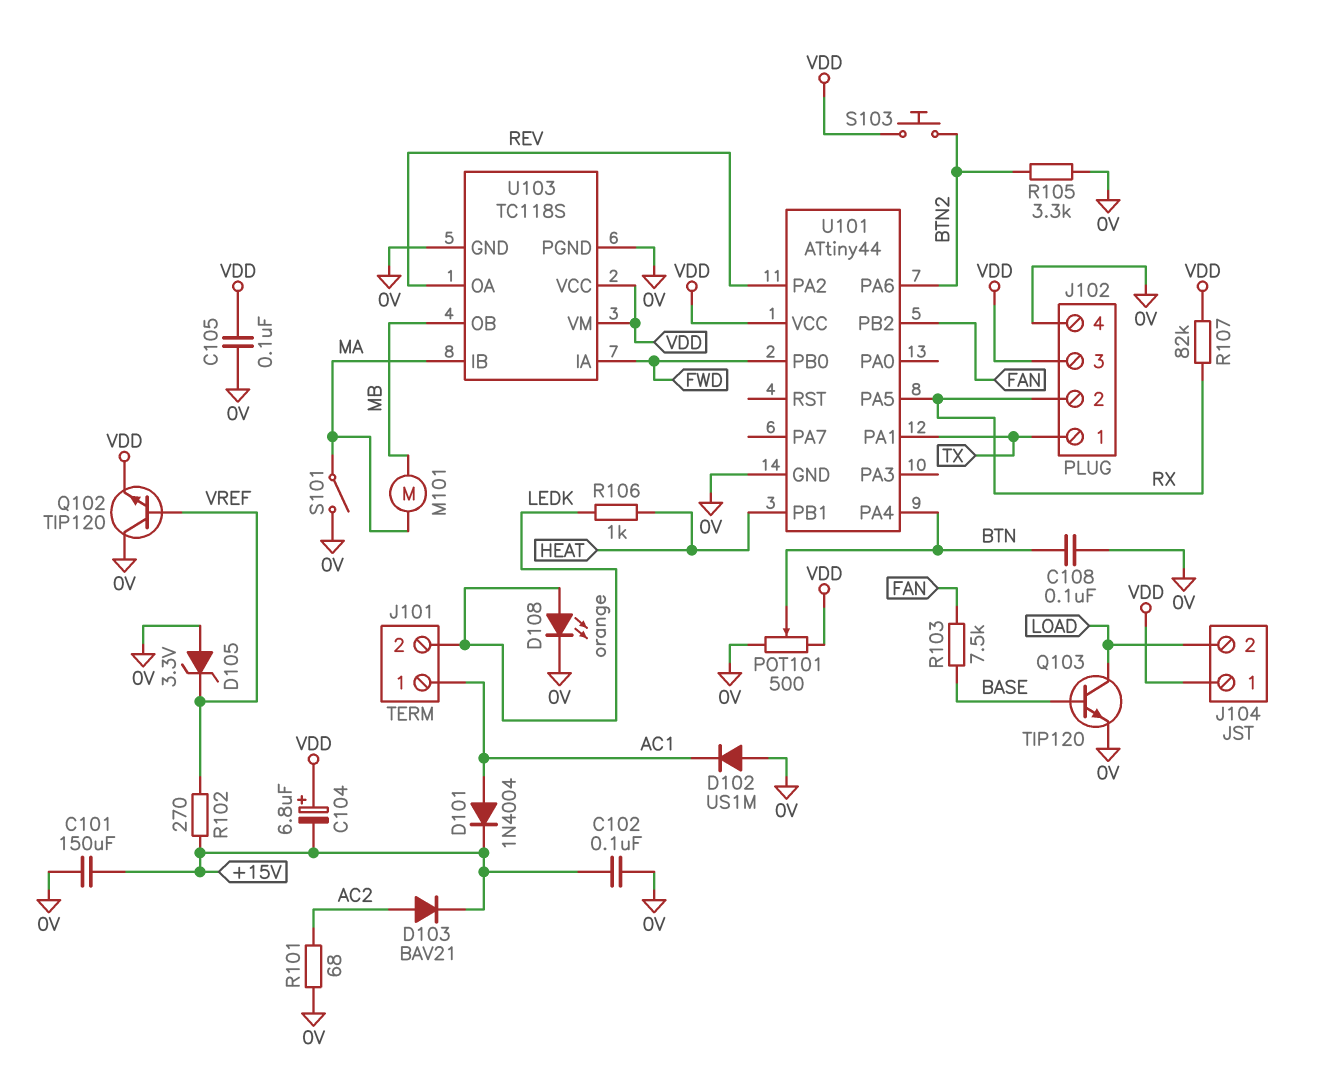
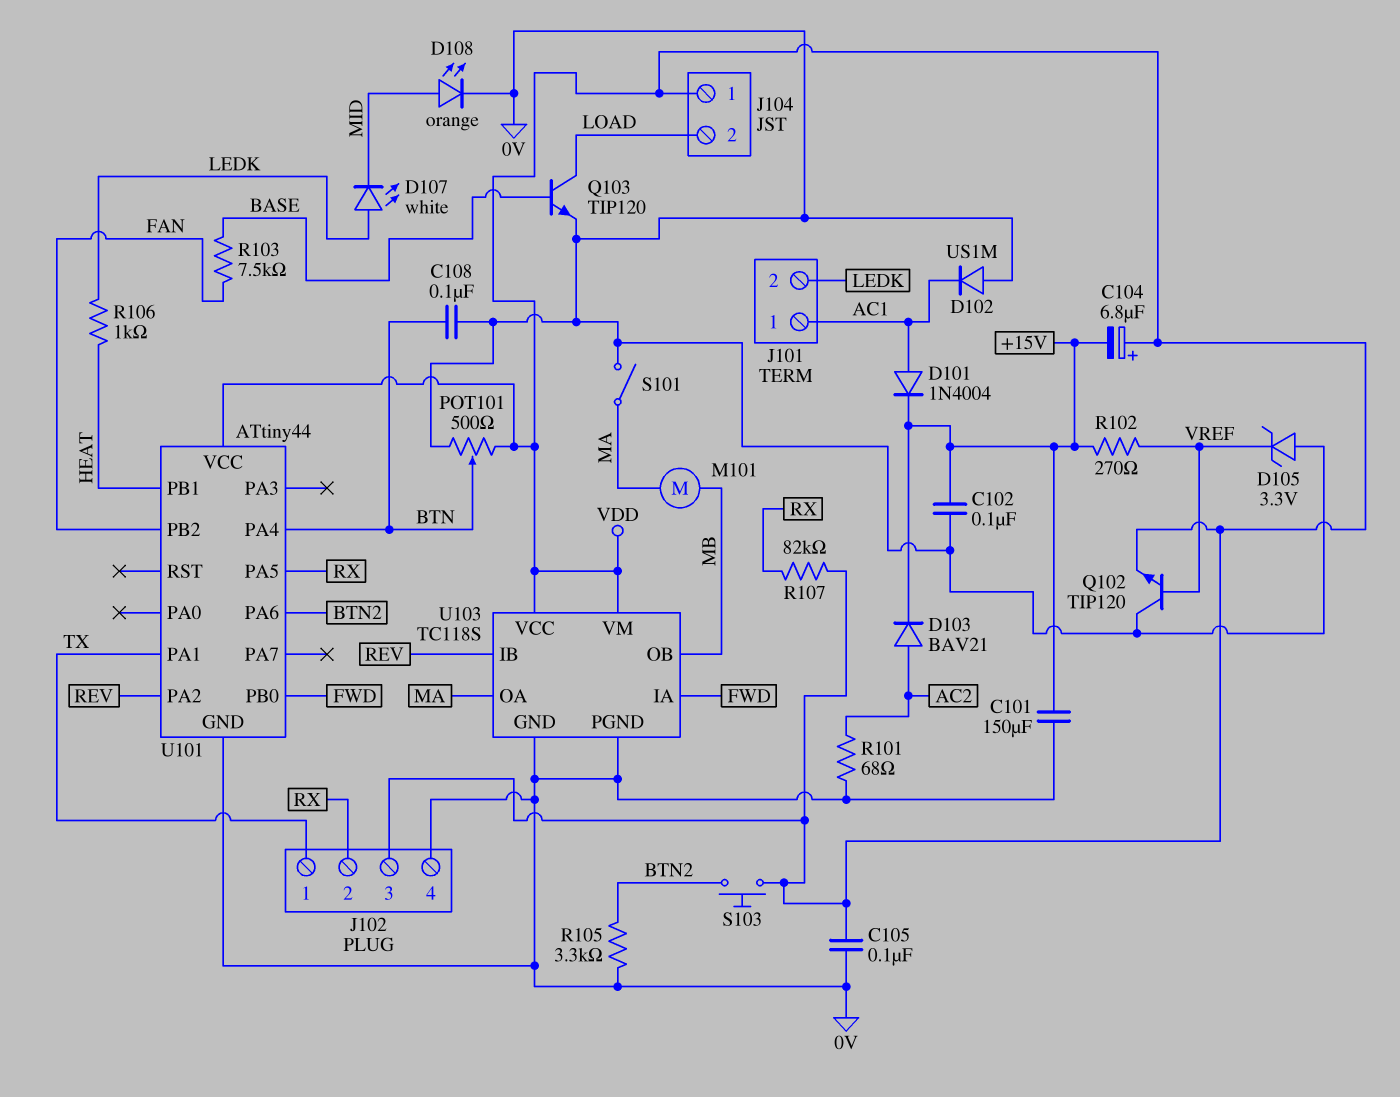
D107: none -> LED white (A LEDK, K MID)
D108: LED orange (A LEDK, K 0V) -> LED orange (A MID, K 0V)
U103 pin IB: MA -> REV
U103 pin OA: REV -> MA

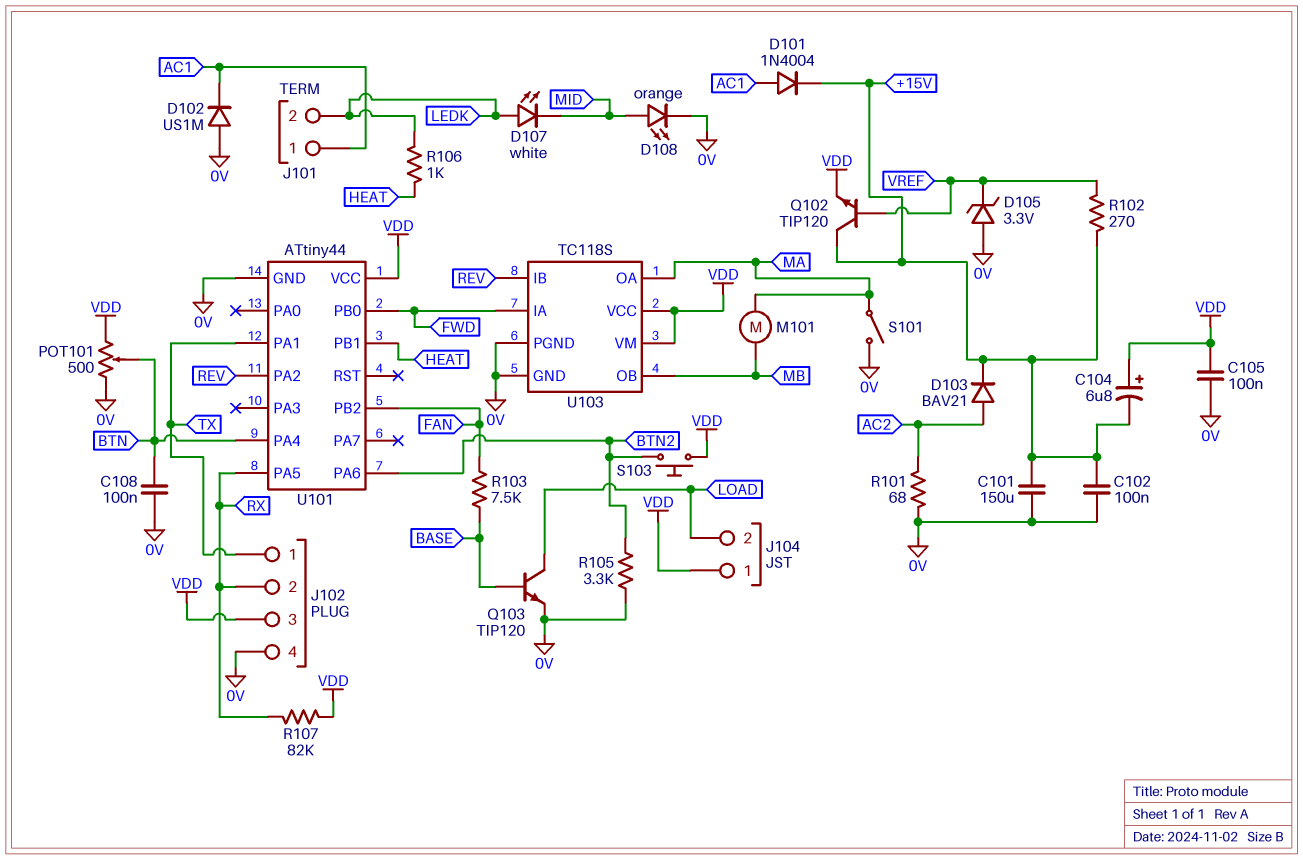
Q102: NPN TIP120 (B VREF, C 0V, E VDD) -> NPN TIP120 (B VREF, C +15V, E VDD)

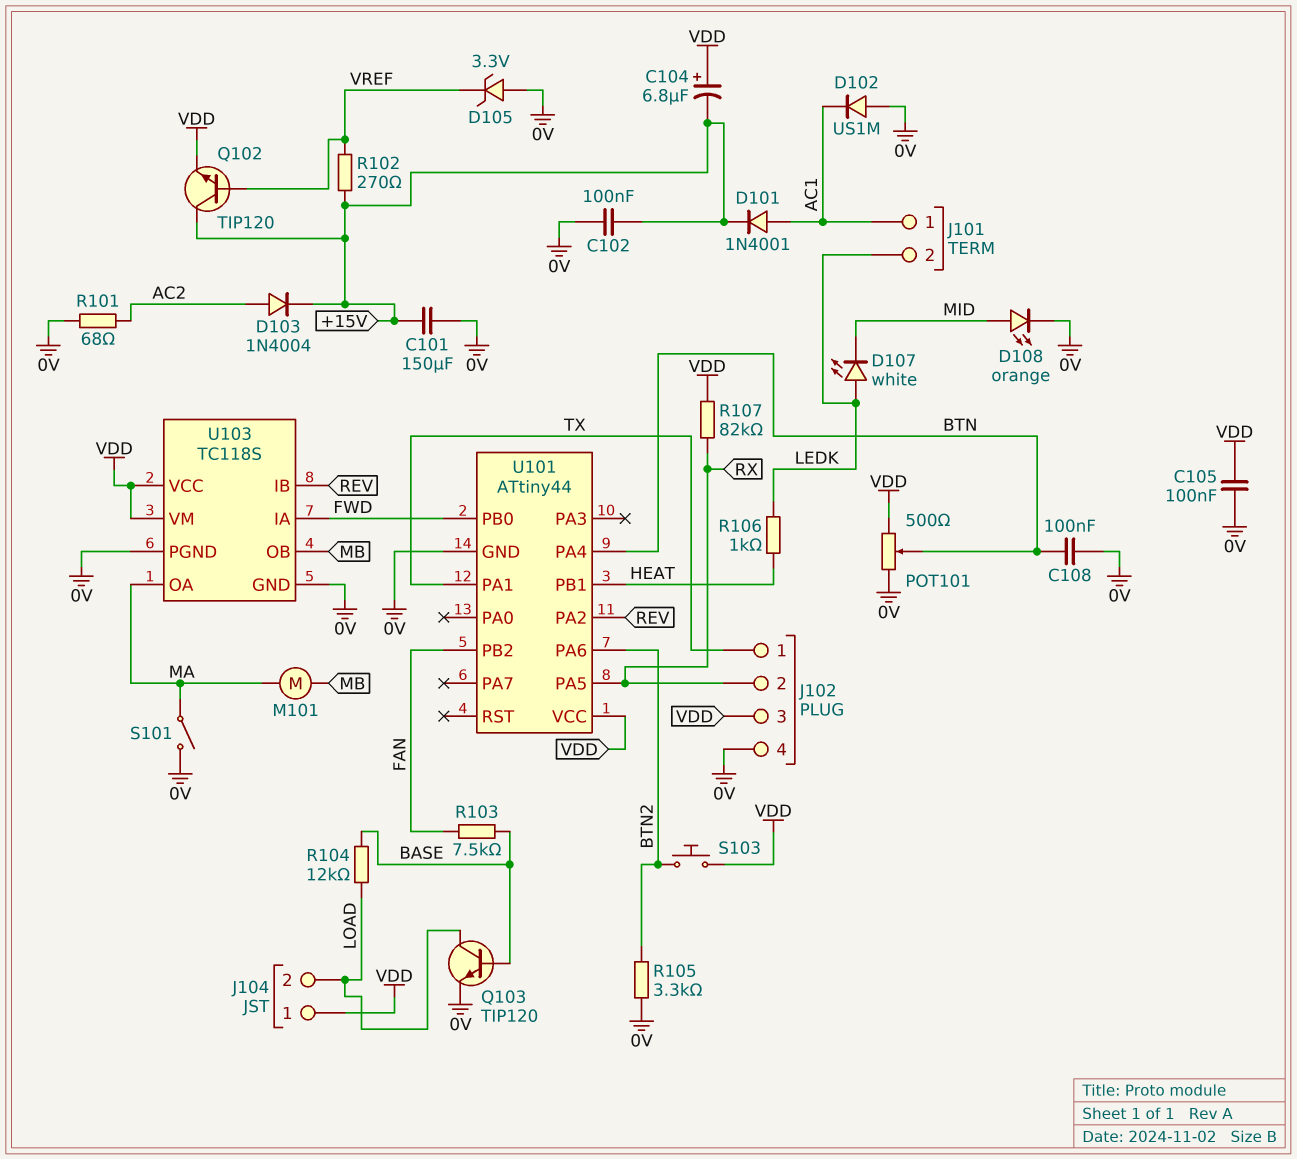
D101: diode 1N4004 (A AC1, K +15V) -> diode 1N4001 (A AC1, K +15V)
D103: diode BAV21 (A AC2, K +15V) -> diode 1N4004 (A AC2, K +15V)
R104: none -> 12k (BASE, LOAD)

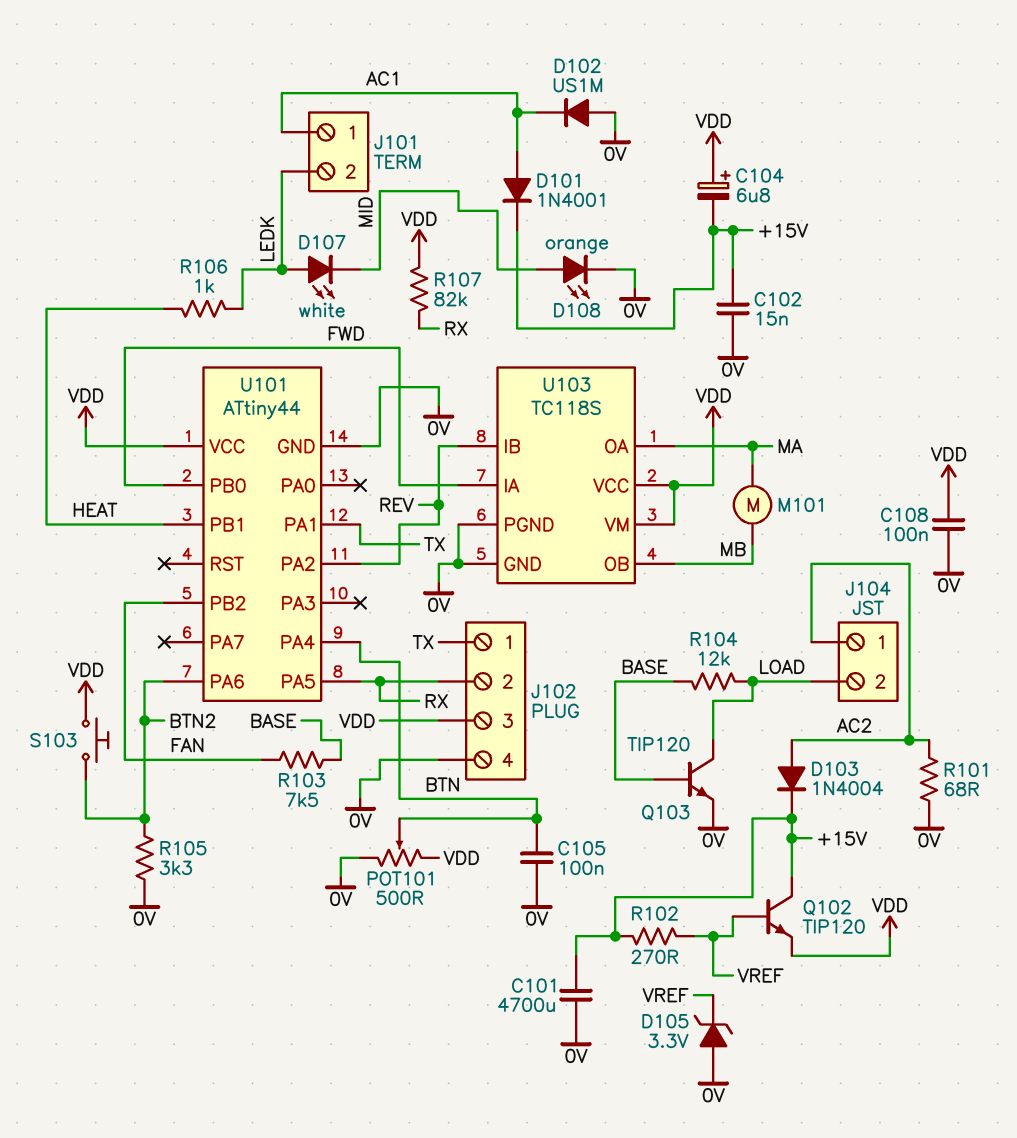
C101: 150uF (+15V, 0V) -> 4700uF (+15V, 0V)
C102: 100nF (+15V, 0V) -> 15nF (+15V, 0V)
C105: 100nF (0V, VDD) -> 100nF (0V, BTN)
C108: 100nF (0V, BTN) -> 100nF (0V, VDD)
J104 pin 1: VDD -> AC2
S101: switch (0V, MA) -> none

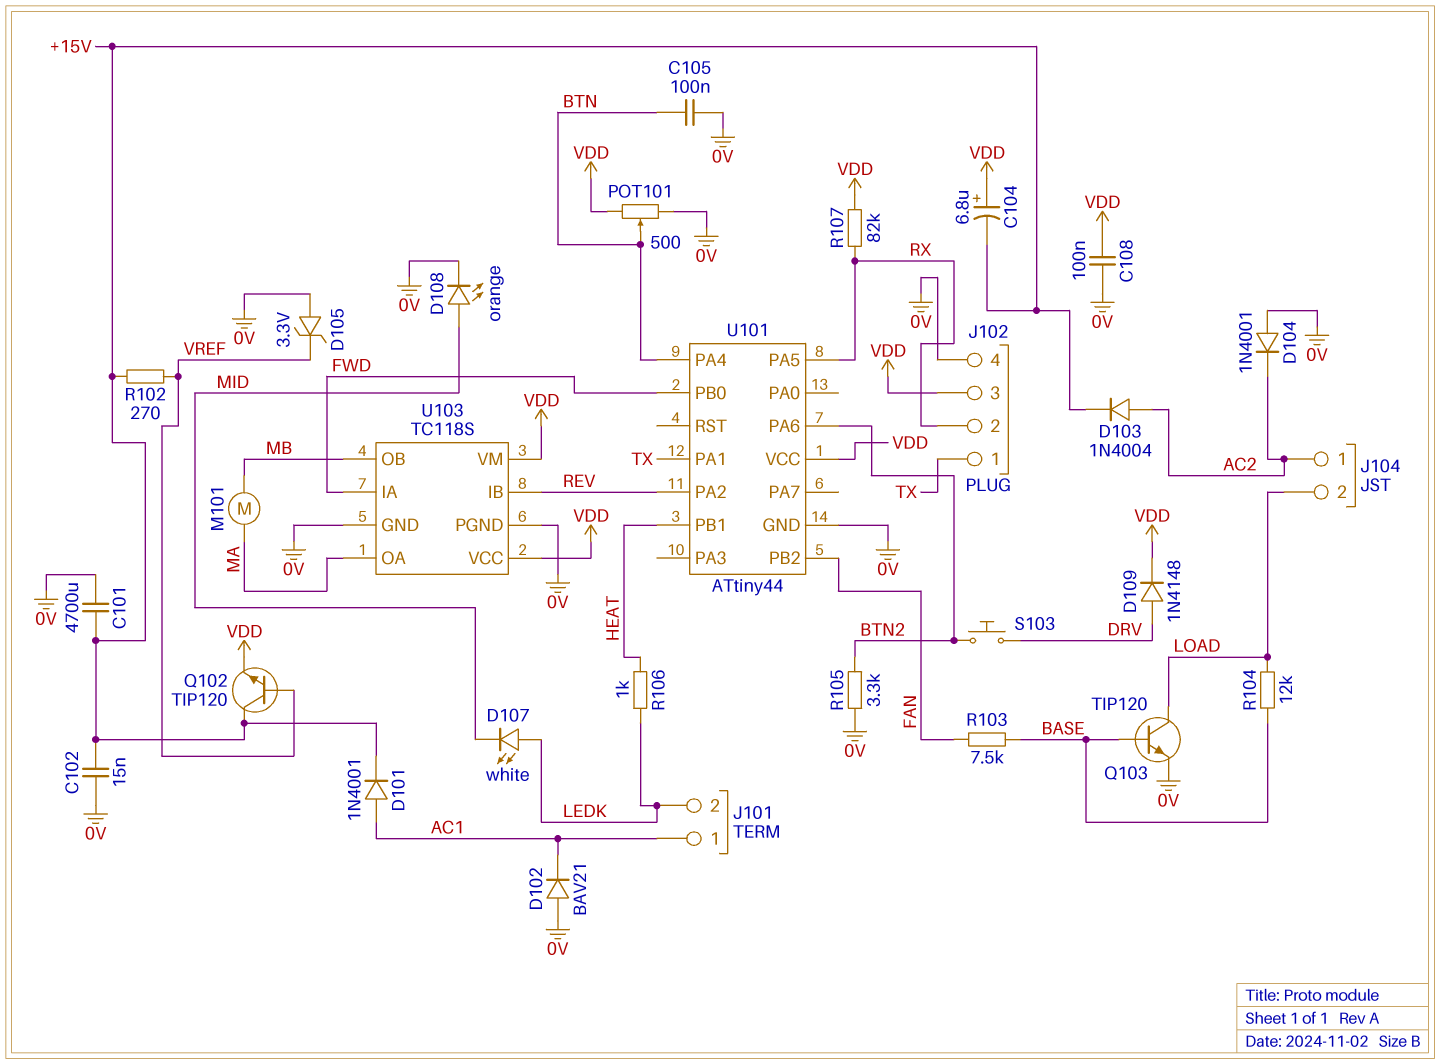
D102: diode US1M (A 0V, K AC1) -> diode BAV21 (A 0V, K AC1)
D104: none -> diode 1N4001 (A 0V, K AC2)
D109: none -> diode 1N4148 (A DRV, K VDD)
R101: 68 (0V, AC2) -> none
S103: button (BTN2, VDD) -> button (BTN2, DRV)

